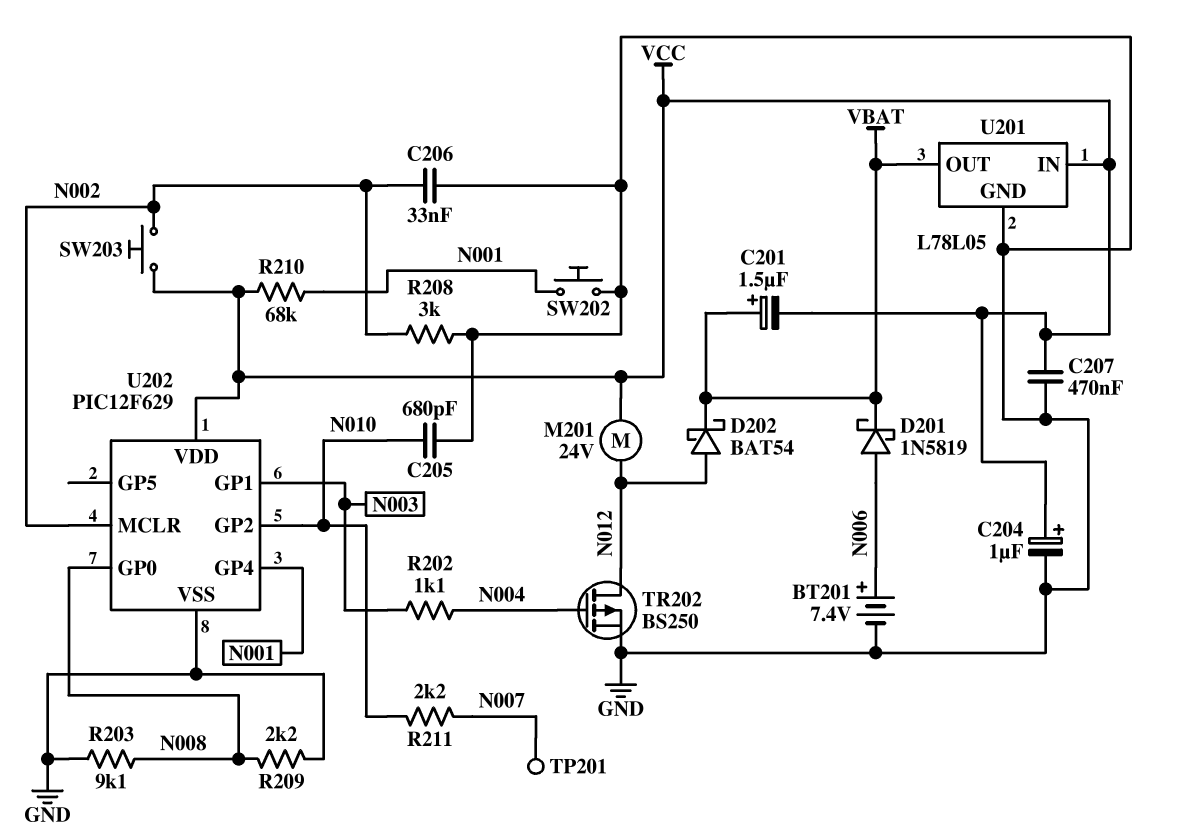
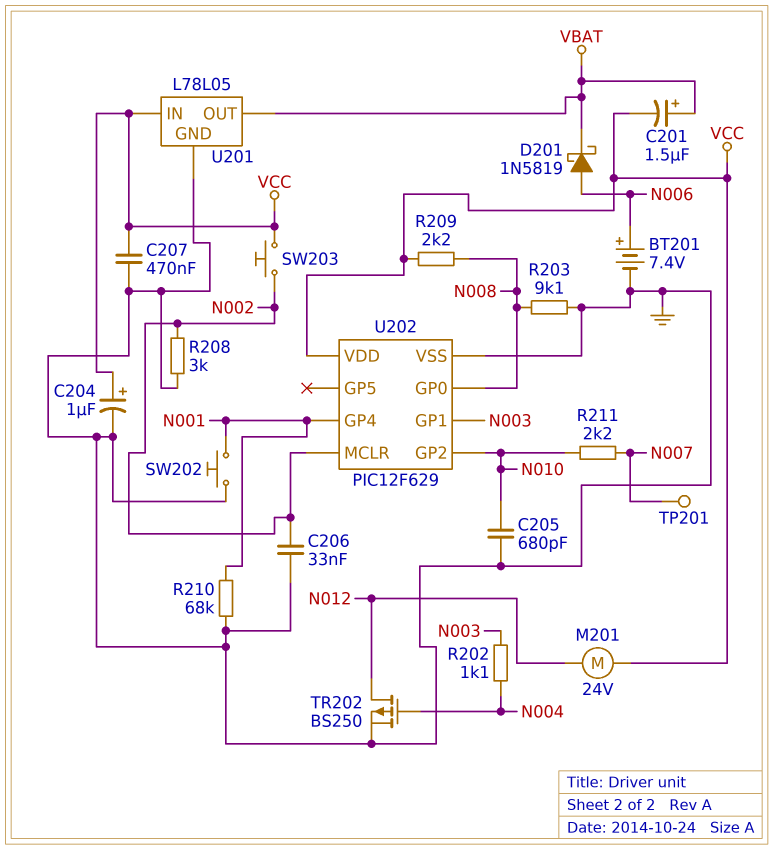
D202: schottky BAT54 (A N012, K VBAT) -> none
R209: 2.2k (GND, N008) -> 2.2k (N008, VCC)
R210: 68k (N001, VCC) -> 68k (GND, N001)

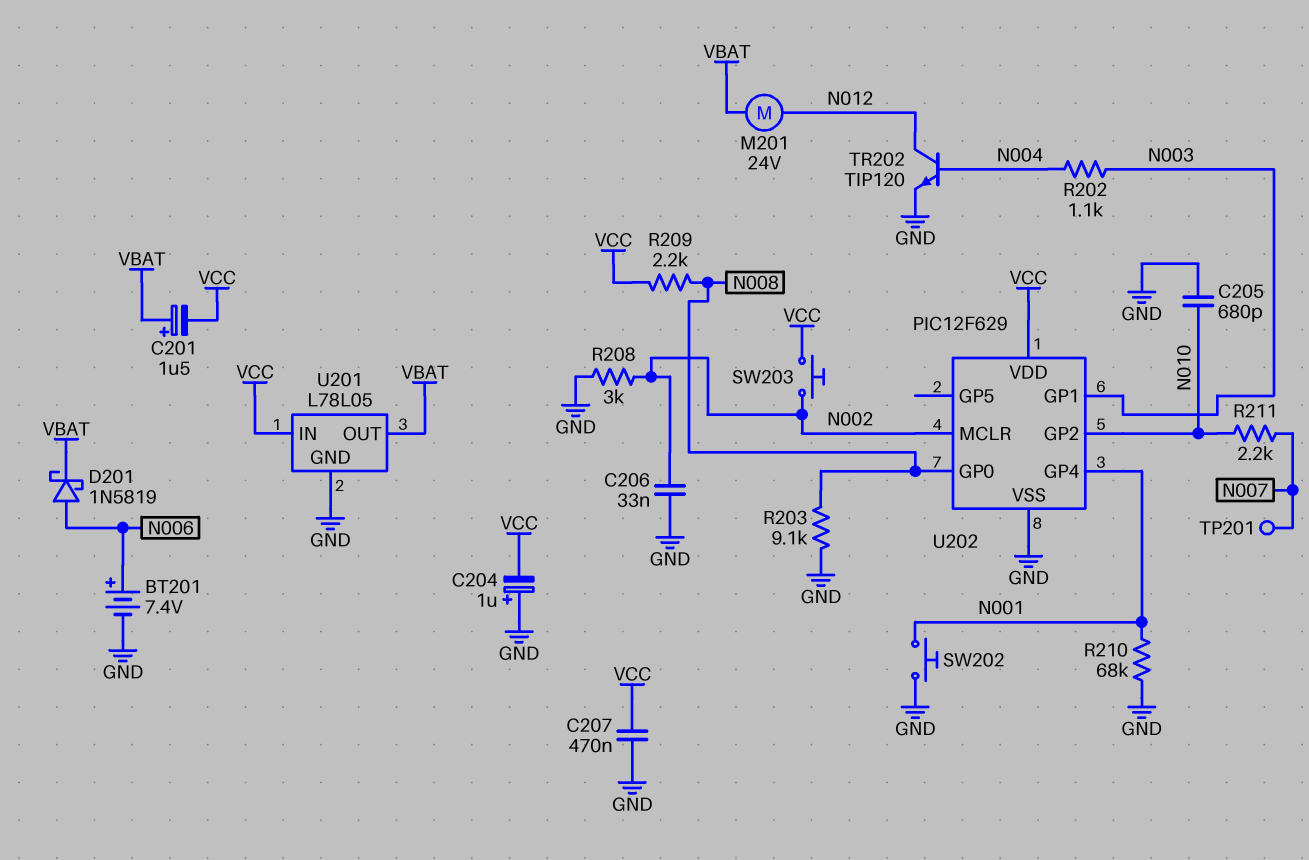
C204: 1uF (plus VCC, minus GND) -> 1uF (plus GND, minus VCC)
M201: motor 24V (N012, VCC) -> motor 24V (N012, VBAT)
TR202: PMOS BS250 (G N004, D N012, S GND) -> NPN TIP120 (B N004, C N012, E GND)

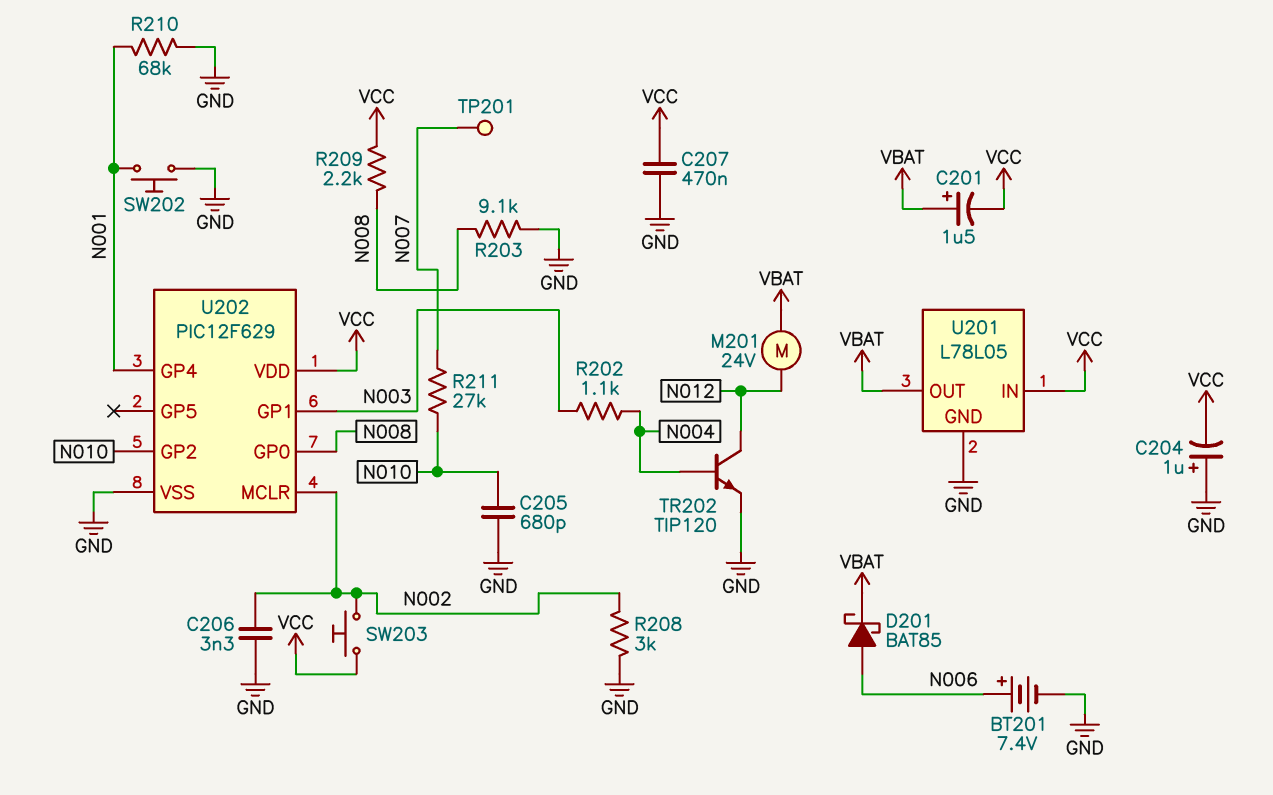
C206: 33nF (GND, N002) -> 3.3nF (GND, N002)
D201: schottky 1N5819 (A N006, K VBAT) -> schottky BAT85 (A N006, K VBAT)
R211: 2.2k (N007, N010) -> 27k (N007, N010)

